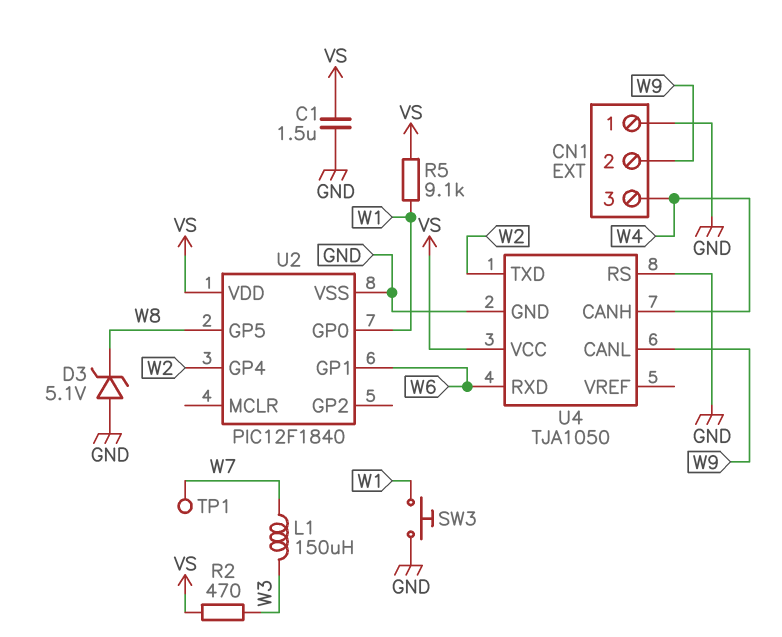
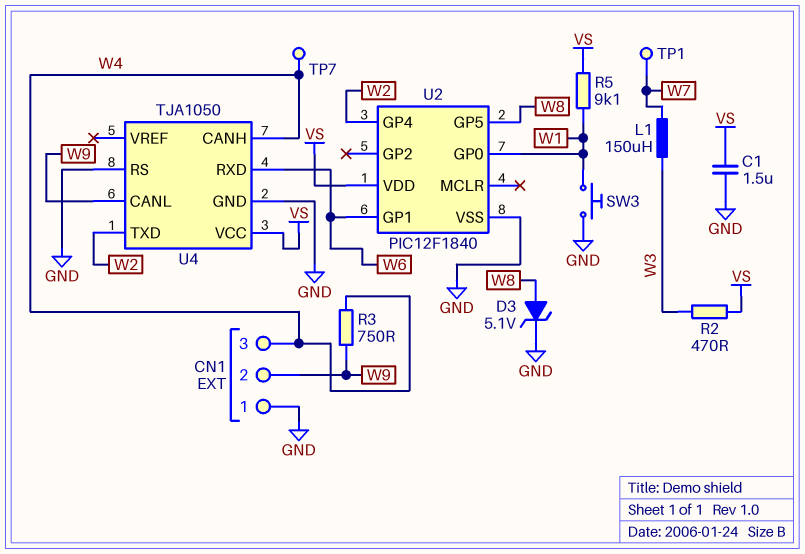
D3: zener 5.1V (A GND, K W8) -> zener 5.1V (A W8, K GND)
R3: none -> 750 (W4, W9)
TP7: none -> test point (W4)

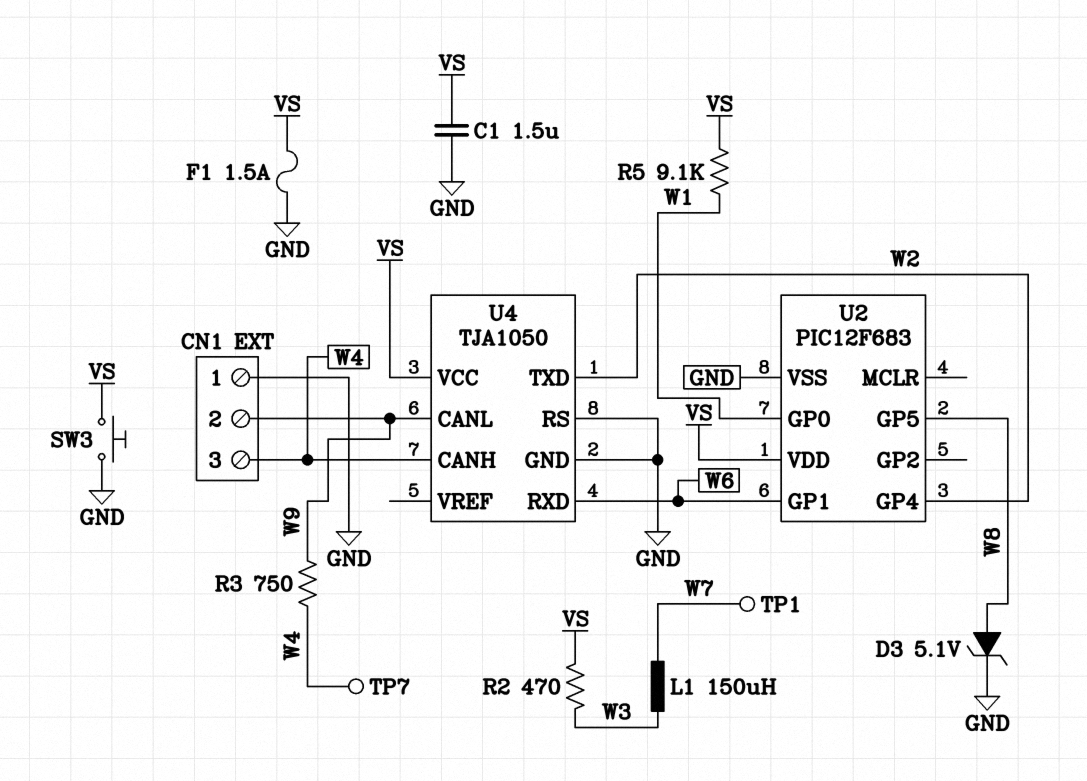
F1: none -> 1.5A (GND, VS)
SW3: button (GND, W1) -> button (GND, VS)
U2: PIC12F1840 -> PIC12F683

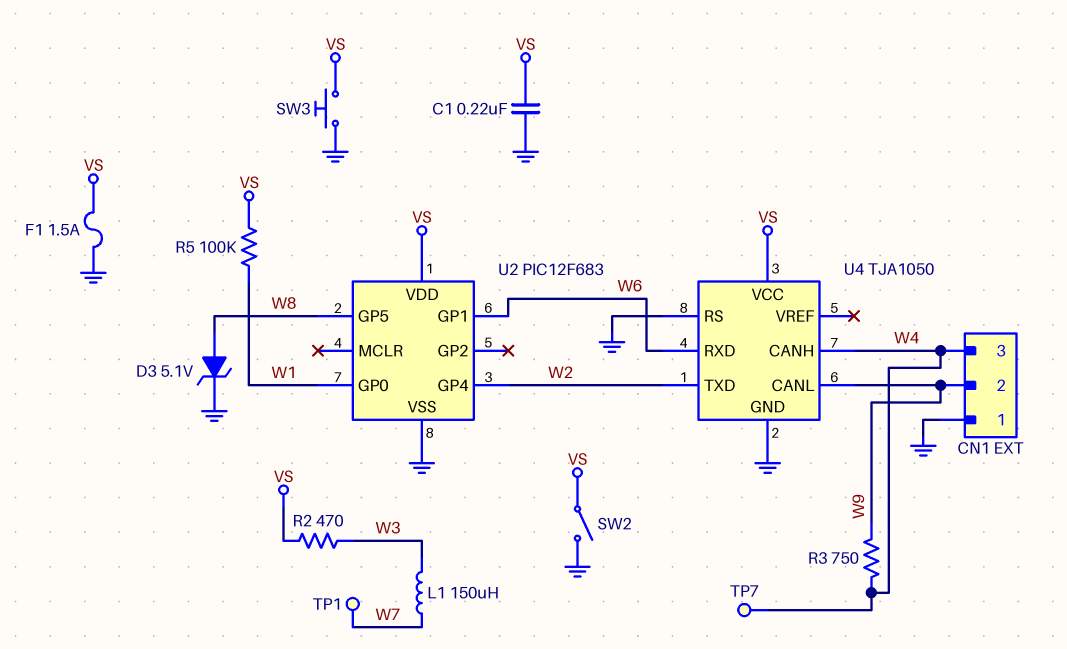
C1: 1.5uF (GND, VS) -> 220nF (GND, VS)
R5: 9.1k (VS, W1) -> 100k (VS, W1)
SW2: none -> switch (GND, VS)

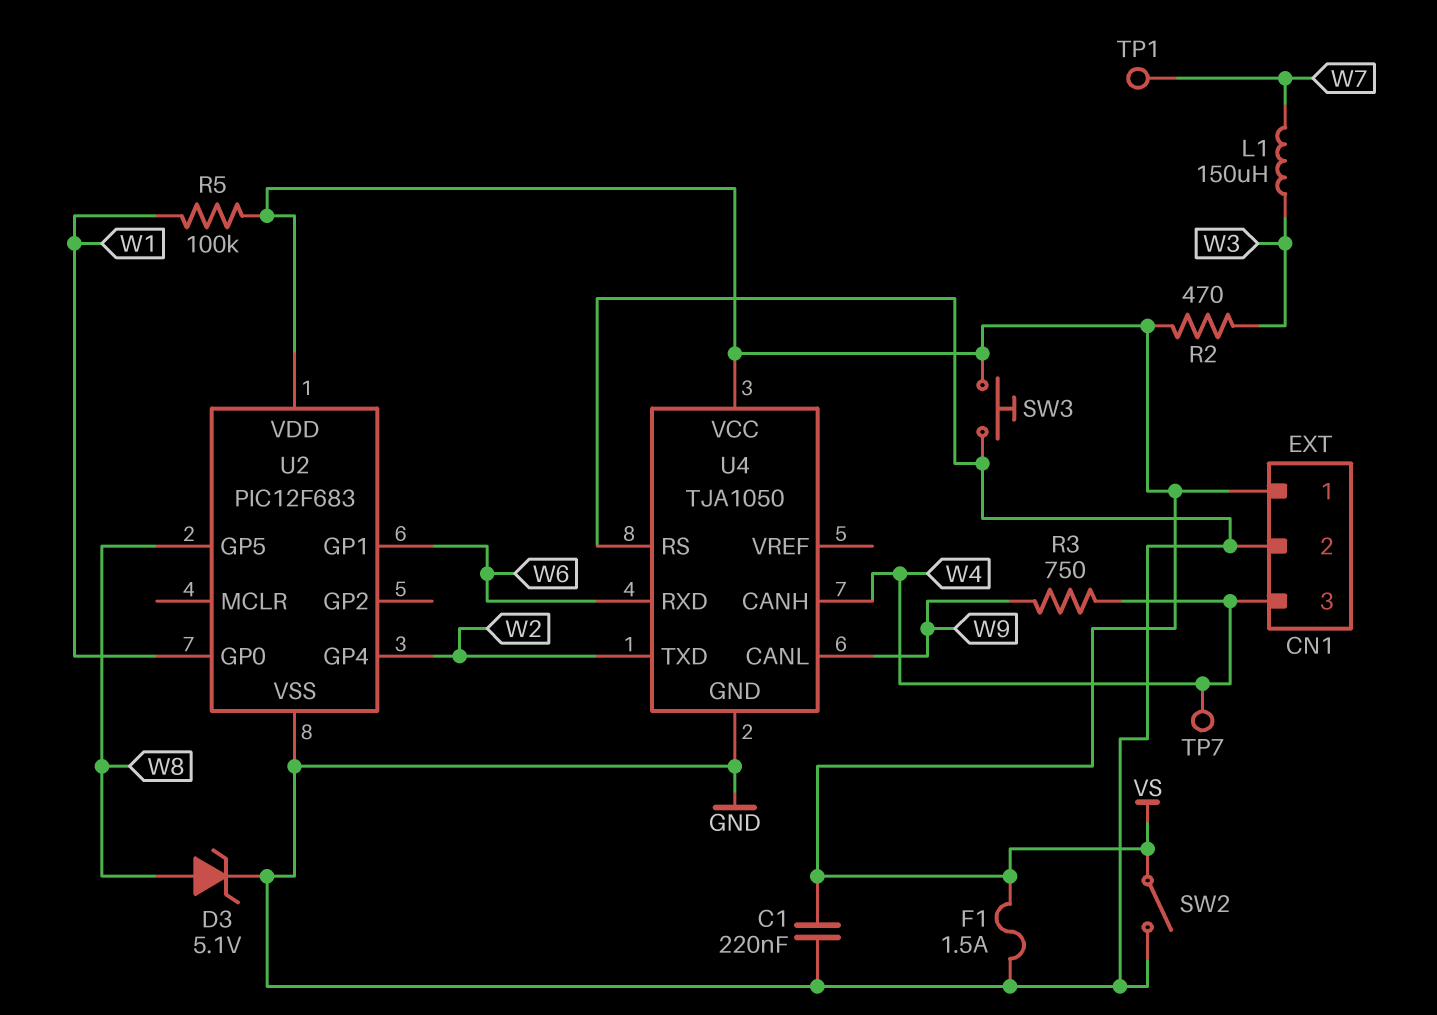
CN1 pin 1: GND -> VS
CN1 pin 2: W9 -> GND

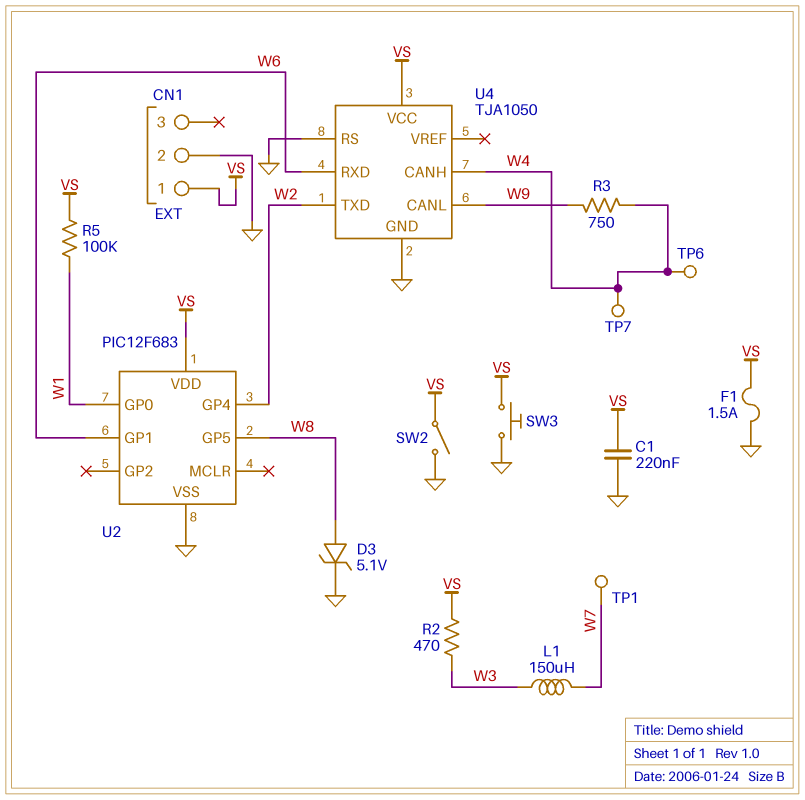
CN1 pin 3: W4 -> none
TP6: none -> test point (W4)

